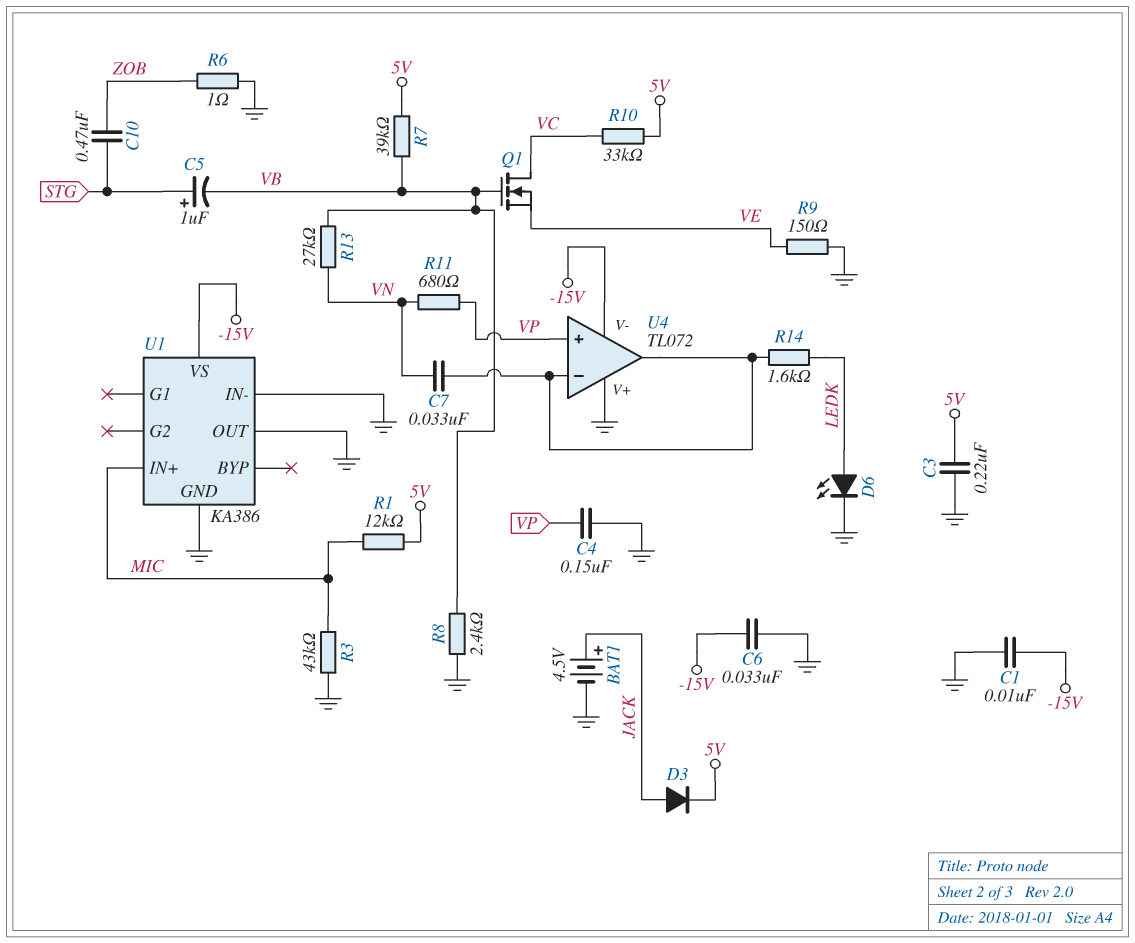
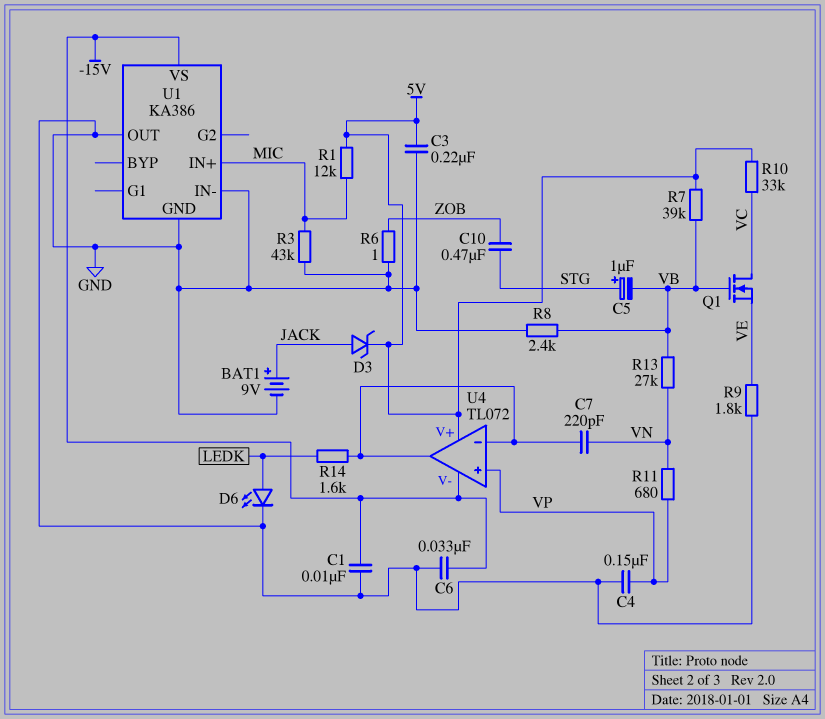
BAT1: 4.5V (plus JACK, minus GND) -> 9V (plus JACK, minus GND)
C7: 33nF (U4/in-, VN) -> 220pF (U4/in-, VN)
D3: diode (A JACK, K 5V) -> zener (A JACK, K 5V)
R9: 150 (GND, VE) -> 1.8k (GND, VE)
U4 pin V+: GND -> 5V

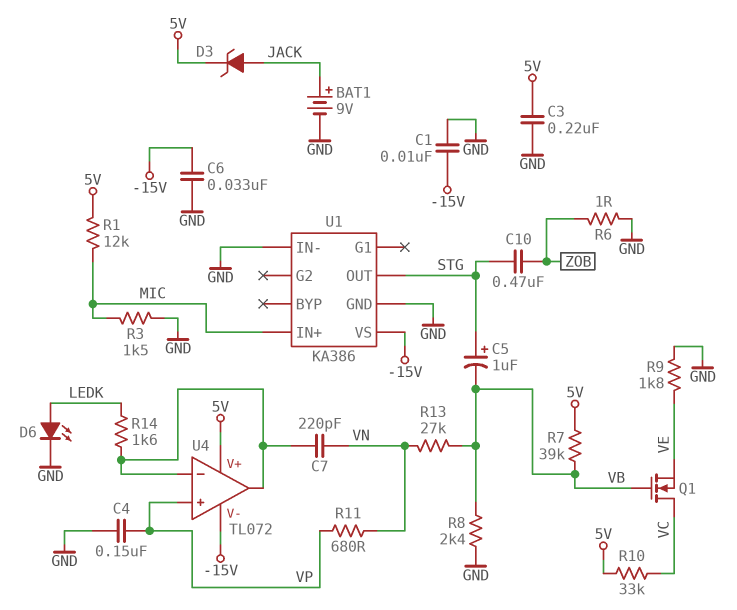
R3: 43k (GND, MIC) -> 1.5k (GND, MIC)
U1 pin OUT: GND -> STG

